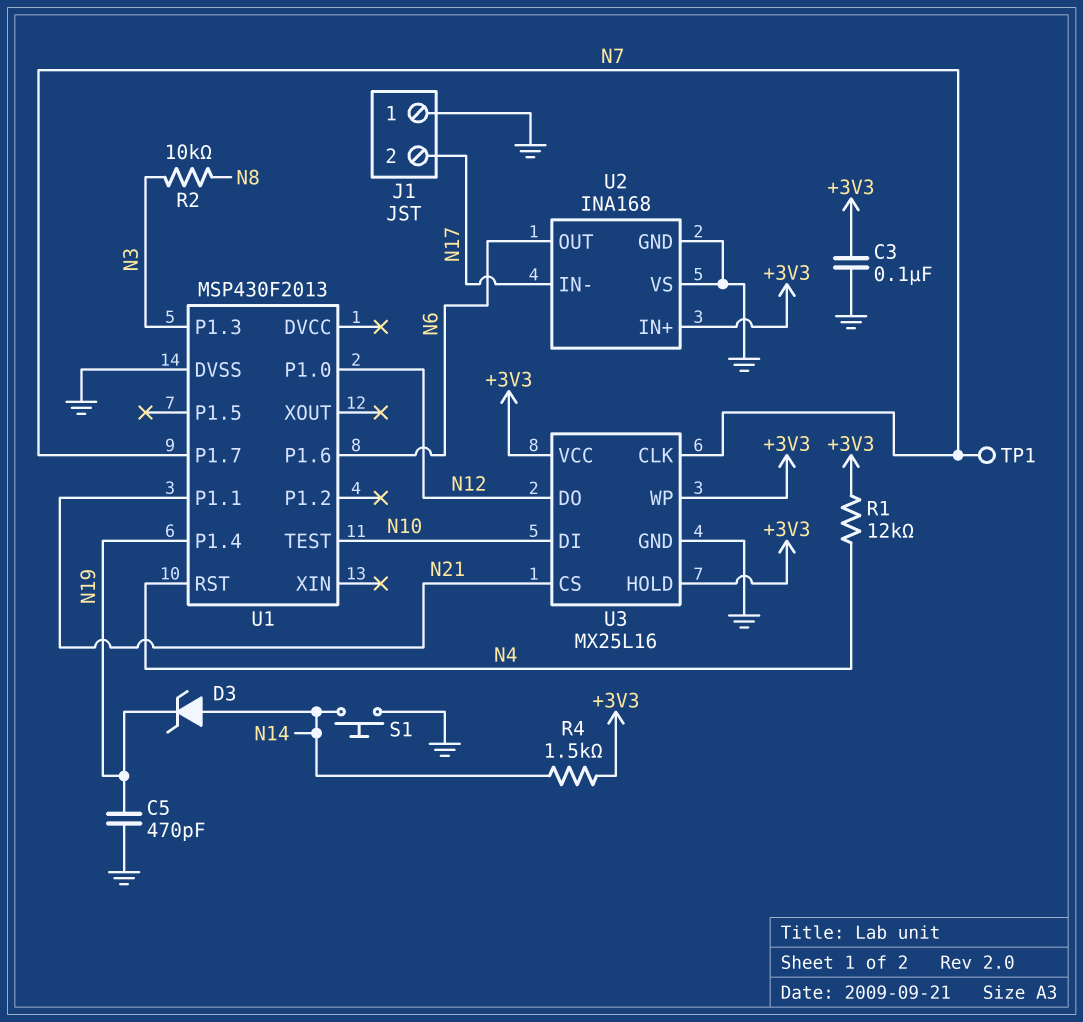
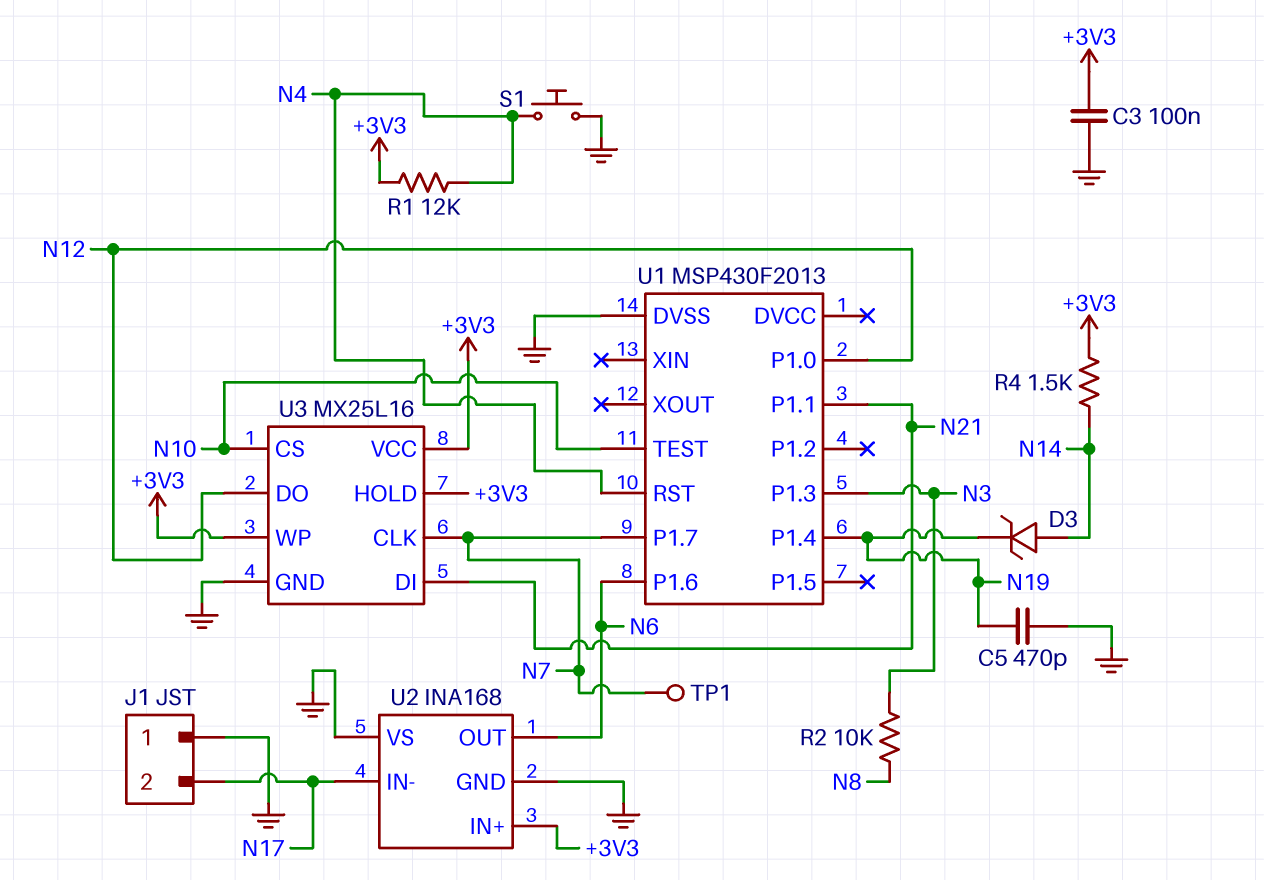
S1: button (GND, N14) -> button (GND, N4)
U3 pin CS: N21 -> N10
U3 pin DI: N10 -> N21

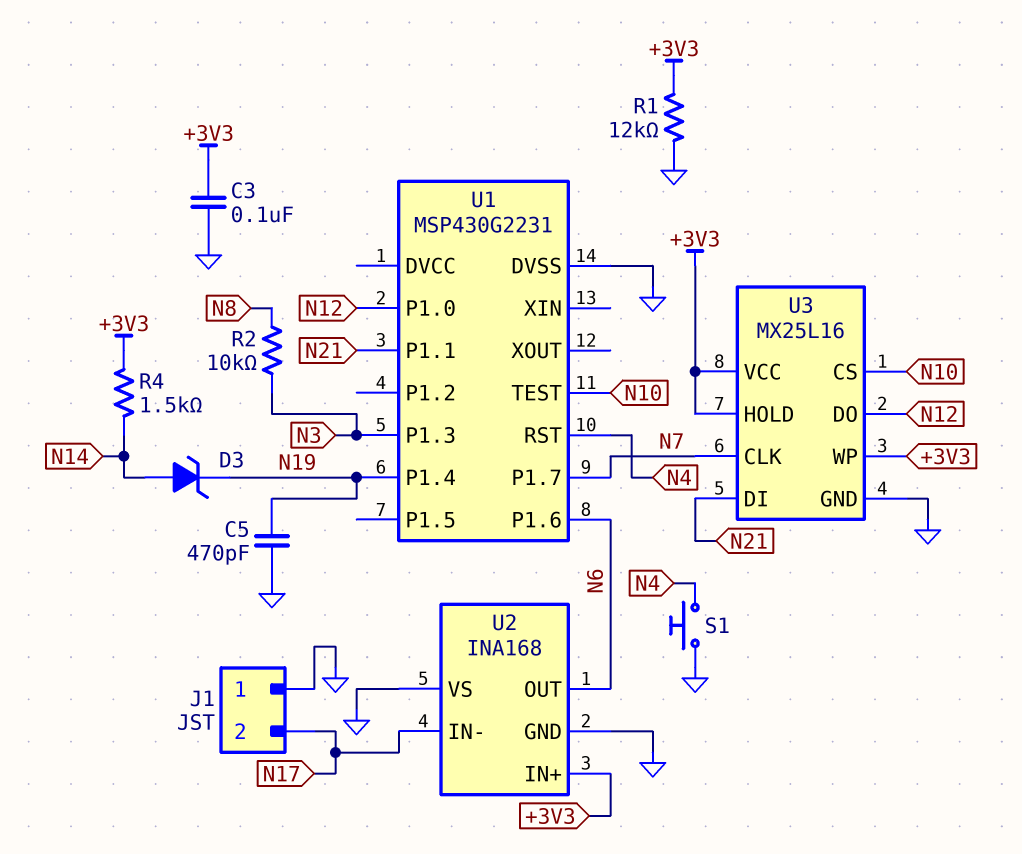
R1: 12k (+3V3, N4) -> 12k (+3V3, GND)
TP1: test point (N7) -> none
U1: MSP430F2013 -> MSP430G2231

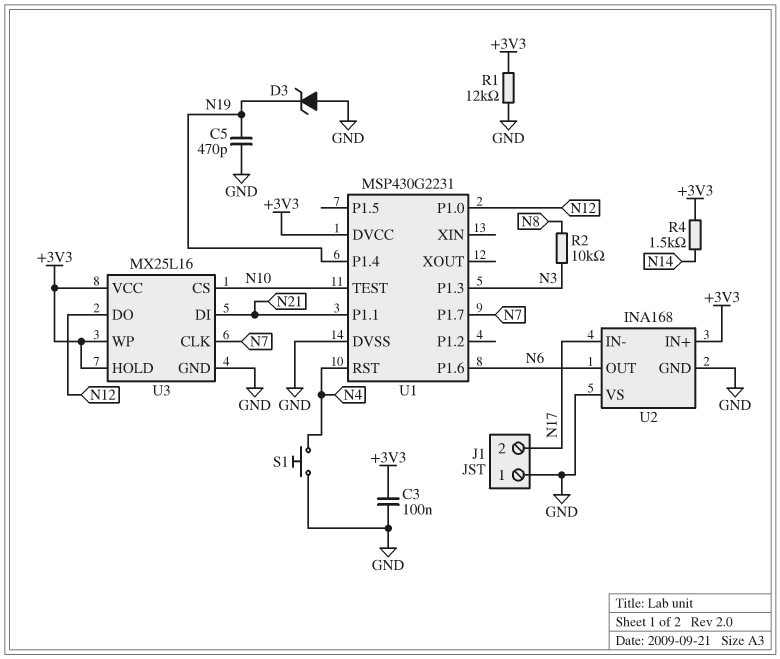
D3: zener (A N14, K N19) -> zener (A GND, K N19)
U1 pin DVCC: none -> +3V3

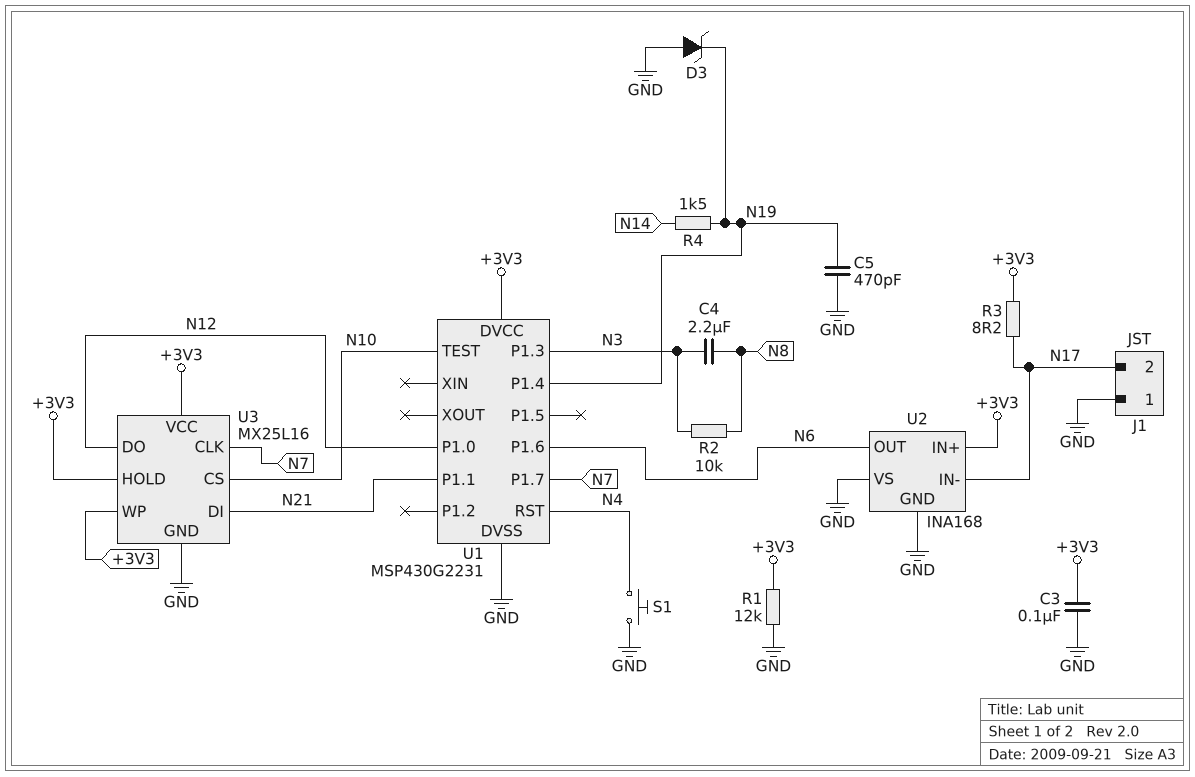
C4: none -> 2.2uF (N3, N8)
R3: none -> 8.2 (+3V3, N17)
R4: 1.5k (+3V3, N14) -> 1.5k (N14, N19)

